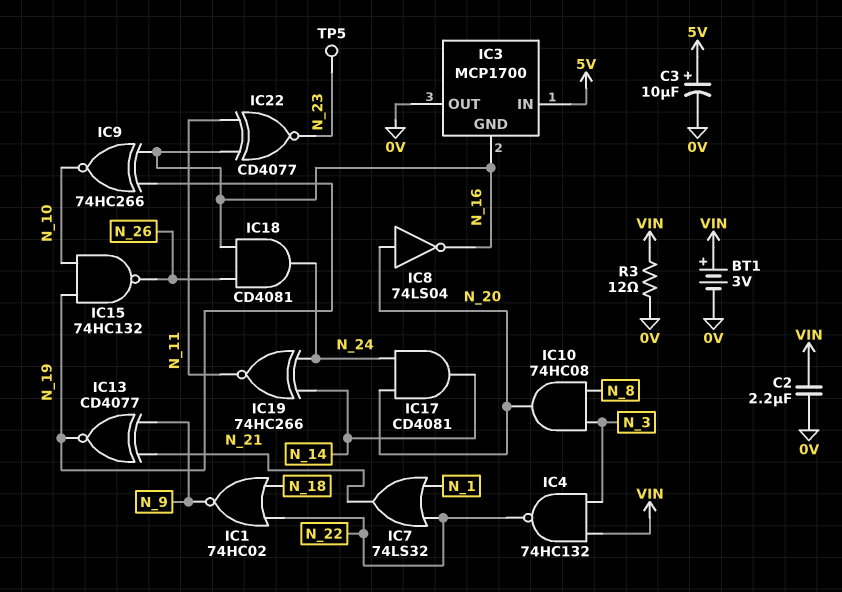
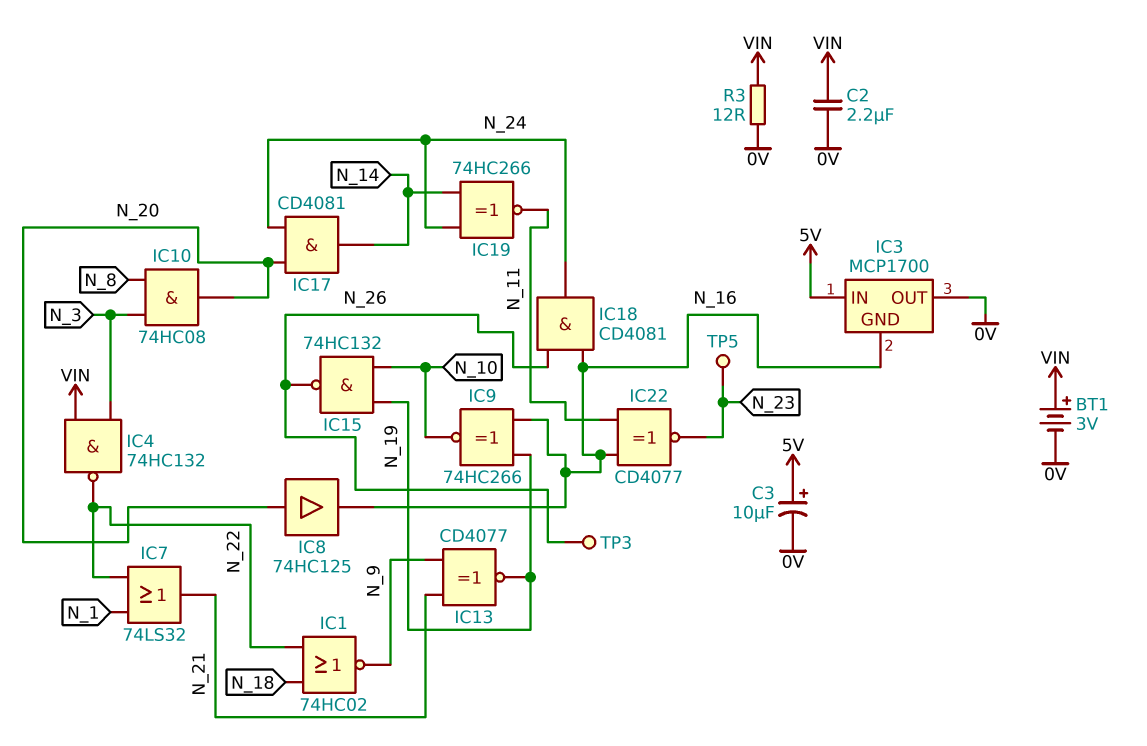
IC8: NOT 74LS04 (in N_20, out N_16) -> buffer 74HC125 (in N_20, out N_16)
TP3: none -> test point (N_26)

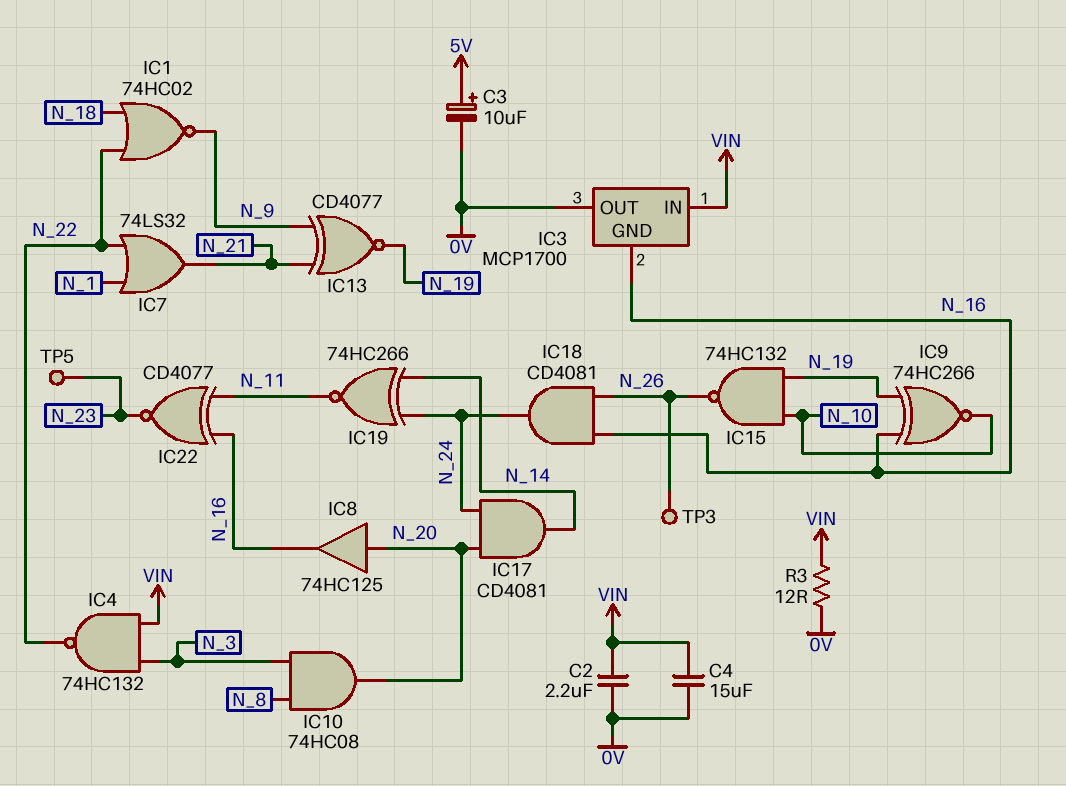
BT1: 3V (plus VIN, minus 0V) -> none
C4: none -> 15uF (0V, VIN)
IC3 pin IN: 5V -> VIN

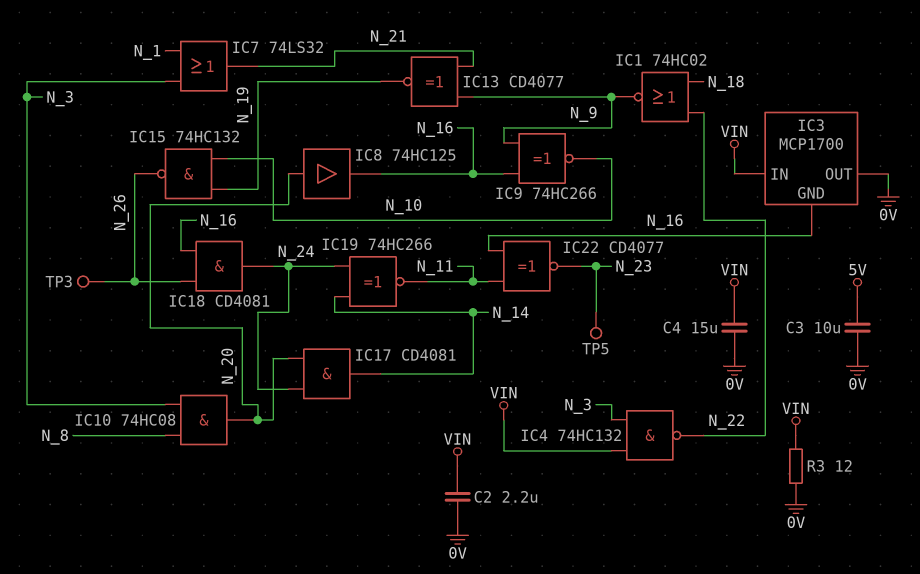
C3: 10uF (plus 5V, minus 0V) -> 10uF (0V, 5V)
IC7: OR 74LS32 (in N_1, in N_22, out N_21) -> OR 74LS32 (in N_1, in N_3, out N_21)
IC9: XNOR 74HC266 (in N_16, in N_19, out N_10) -> XNOR 74HC266 (in N_9, in N_16, out N_10)

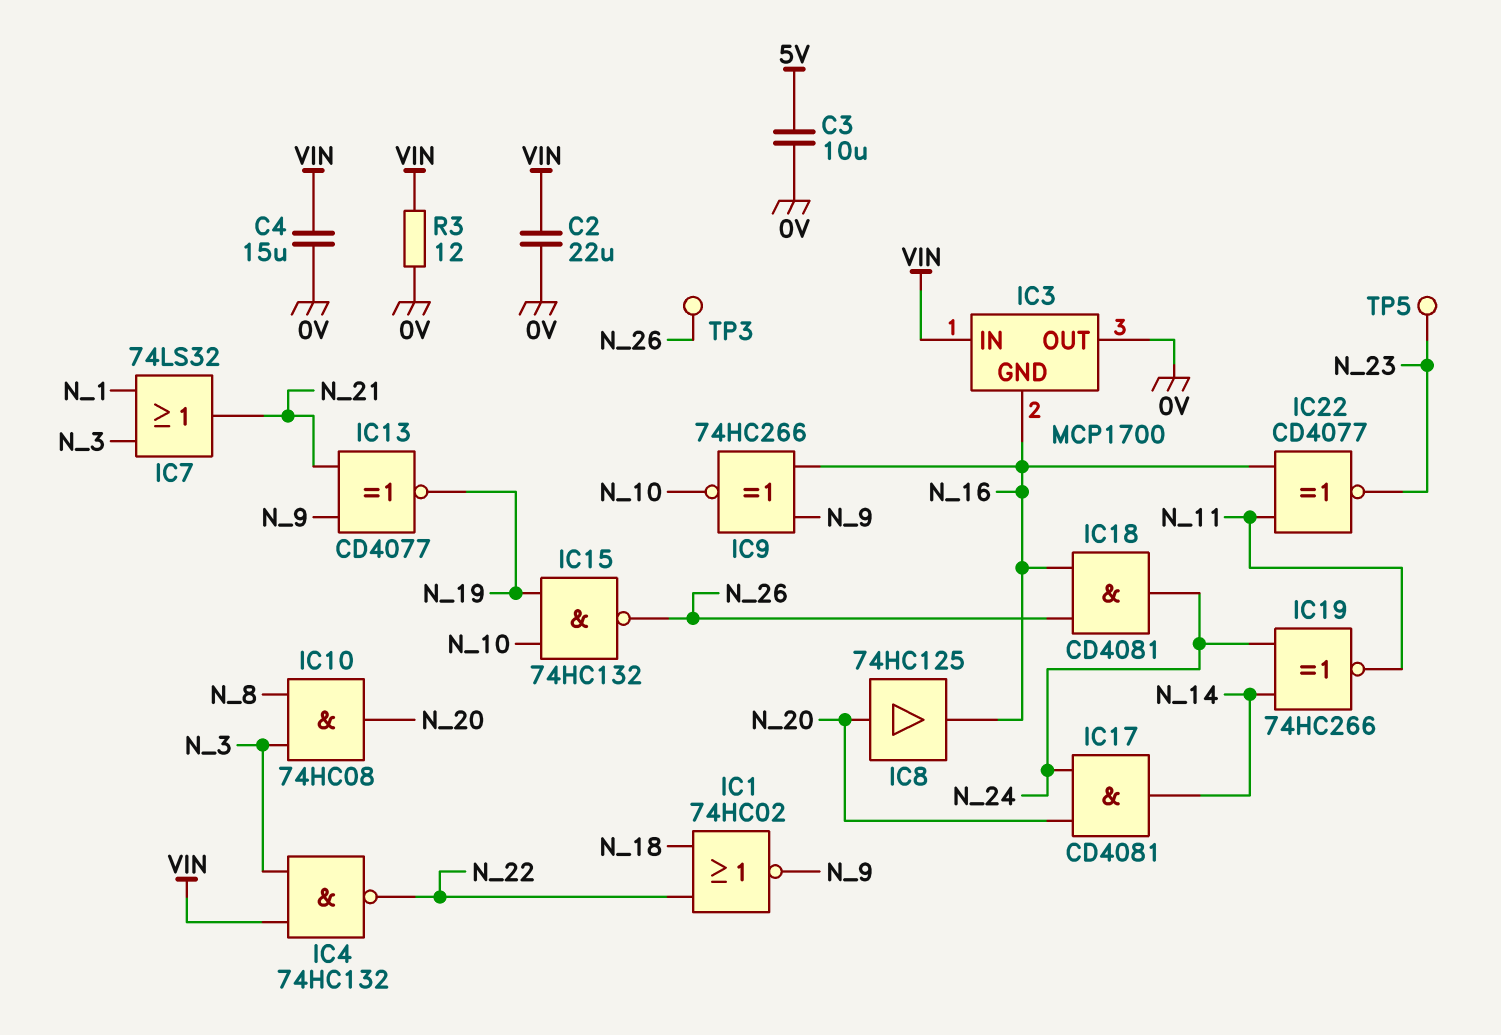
C2: 2.2uF (0V, VIN) -> 22uF (0V, VIN)

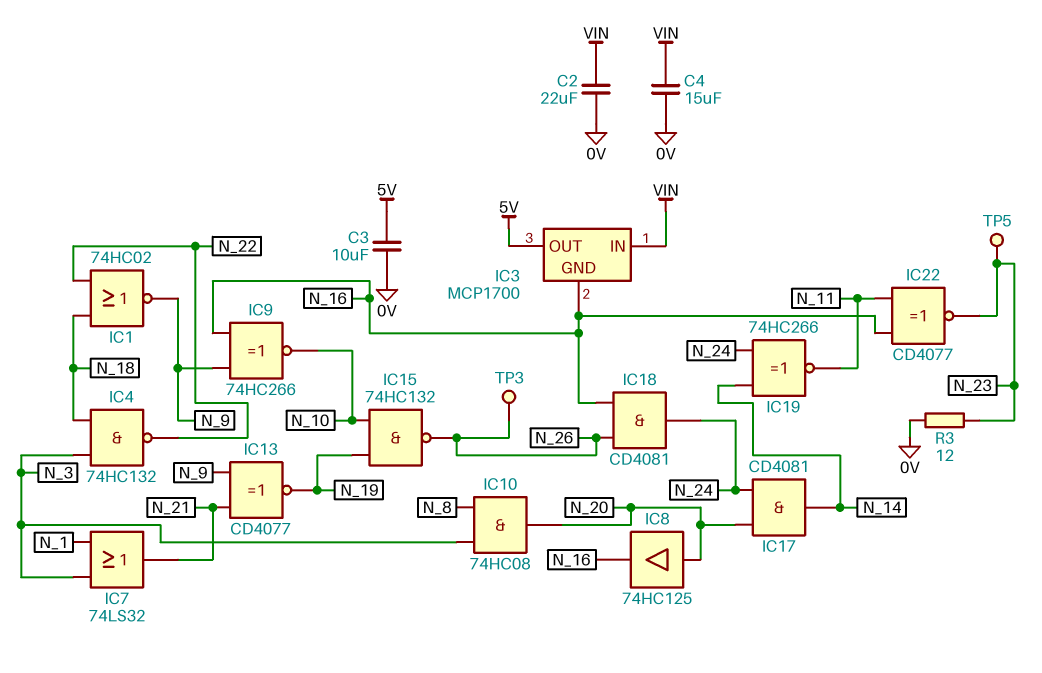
IC3 pin OUT: 0V -> 5V
IC4: NAND 74HC132 (in N_3, in VIN, out N_22) -> NAND 74HC132 (in N_3, in N_18, out N_22)
R3: 12 (0V, VIN) -> 12 (0V, N_23)

